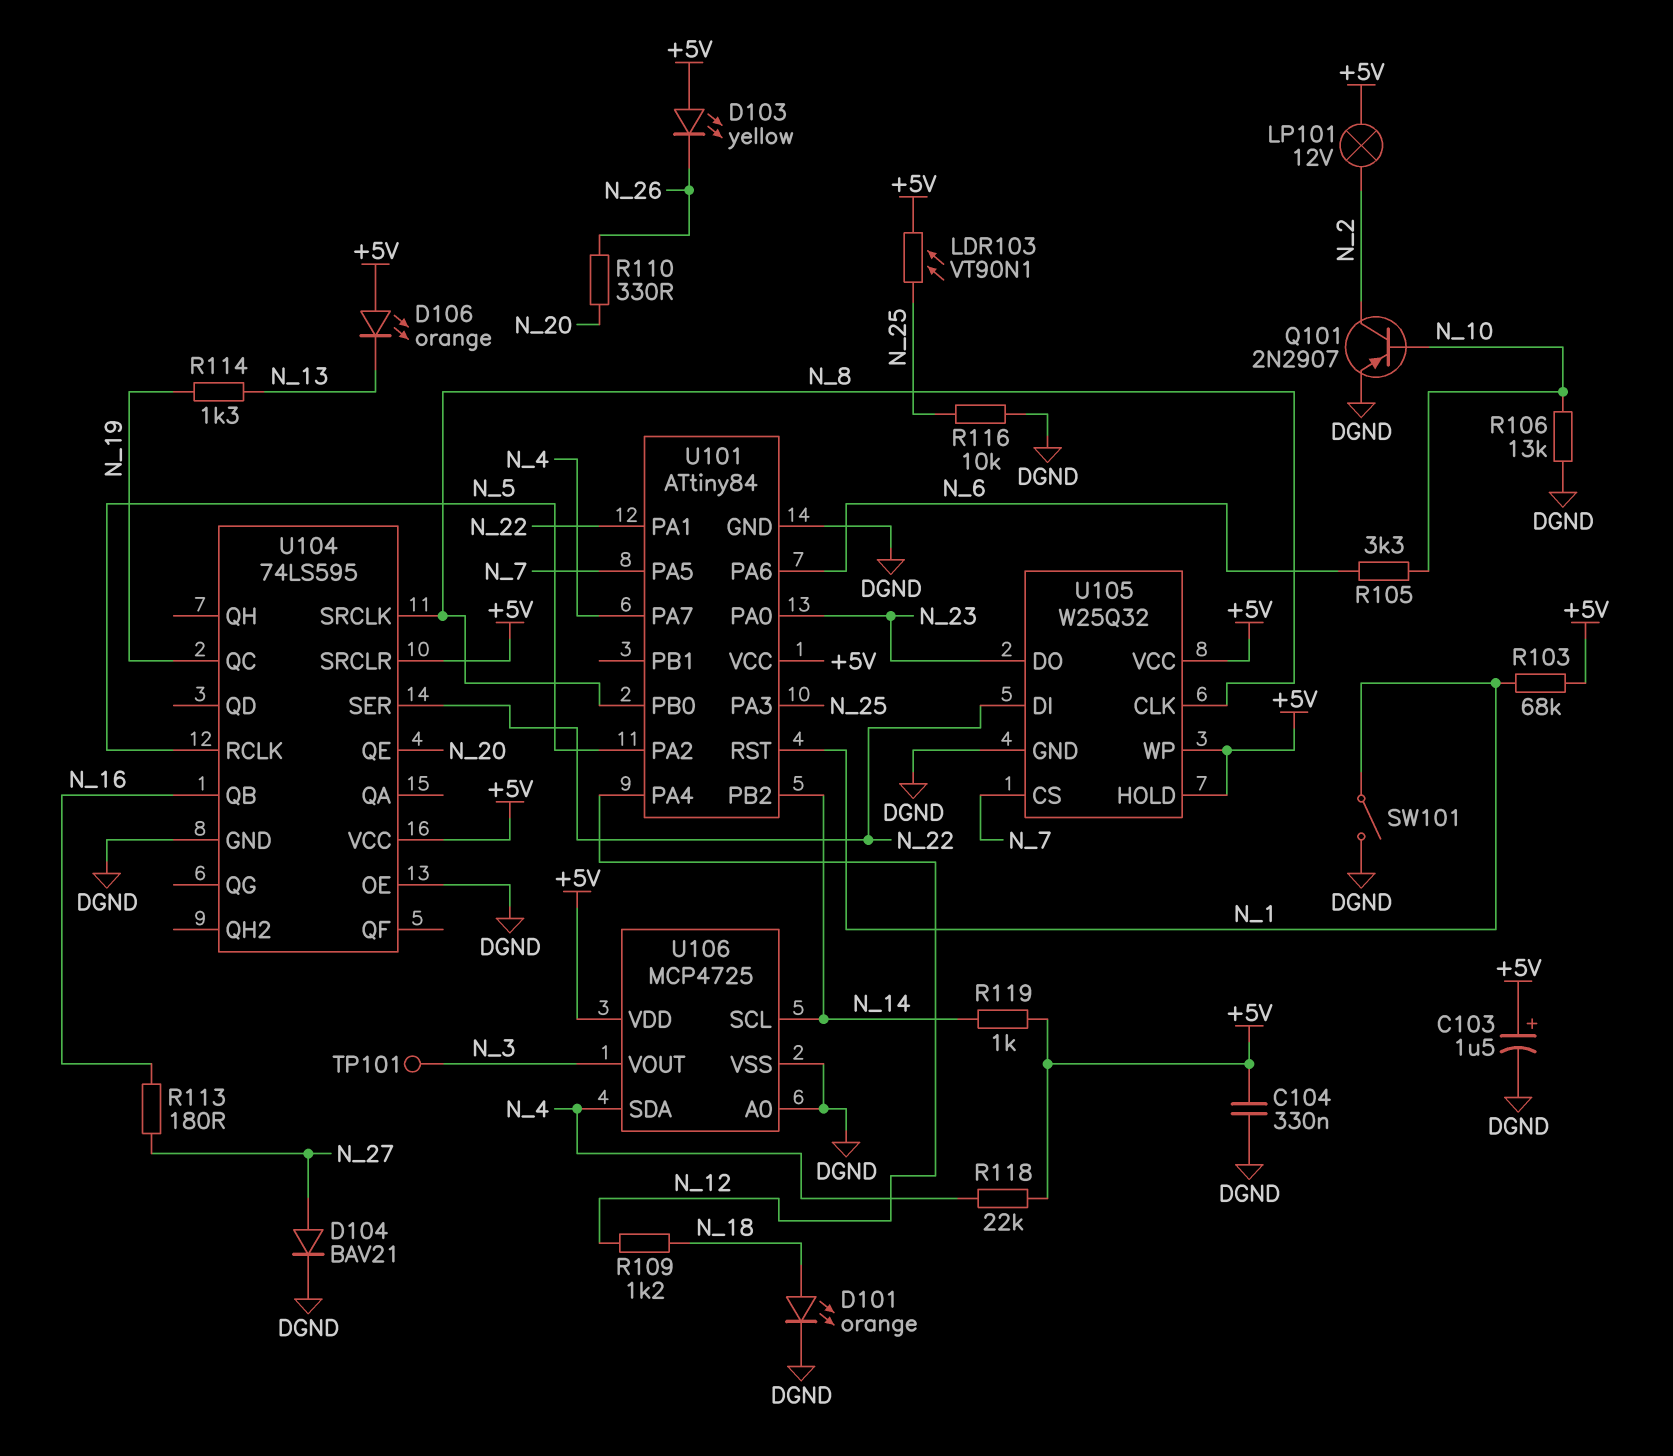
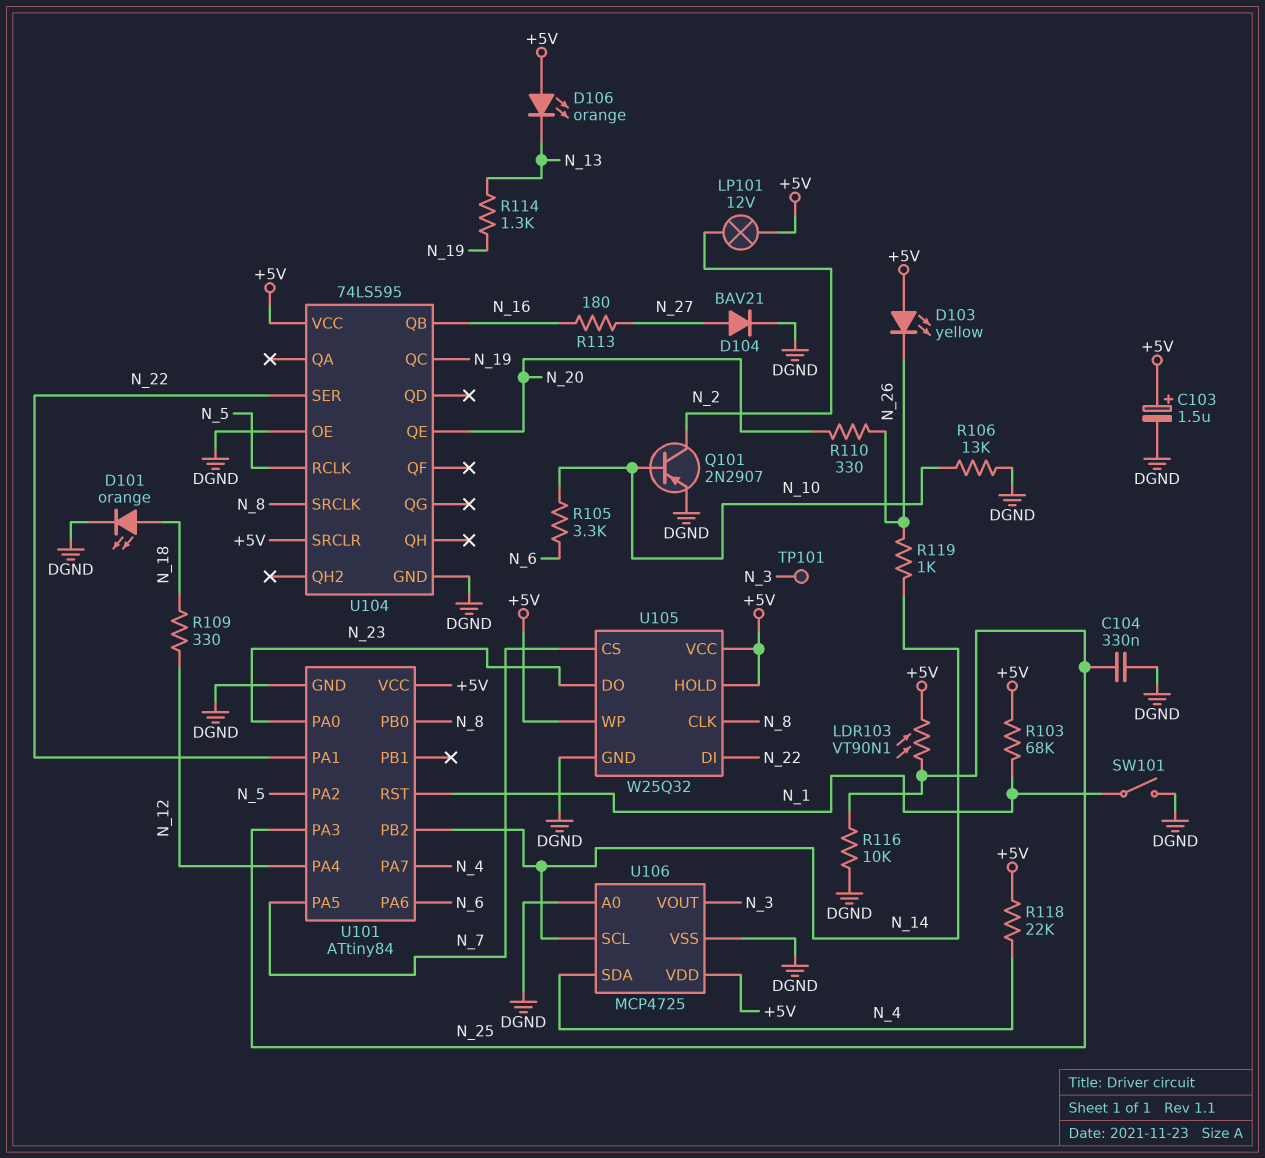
C104: 330nF (+5V, DGND) -> 330nF (DGND, N_25)
R109: 1.2k (N_12, N_18) -> 330 (N_12, N_18)
R119: 1k (+5V, N_14) -> 1k (N_14, N_26)

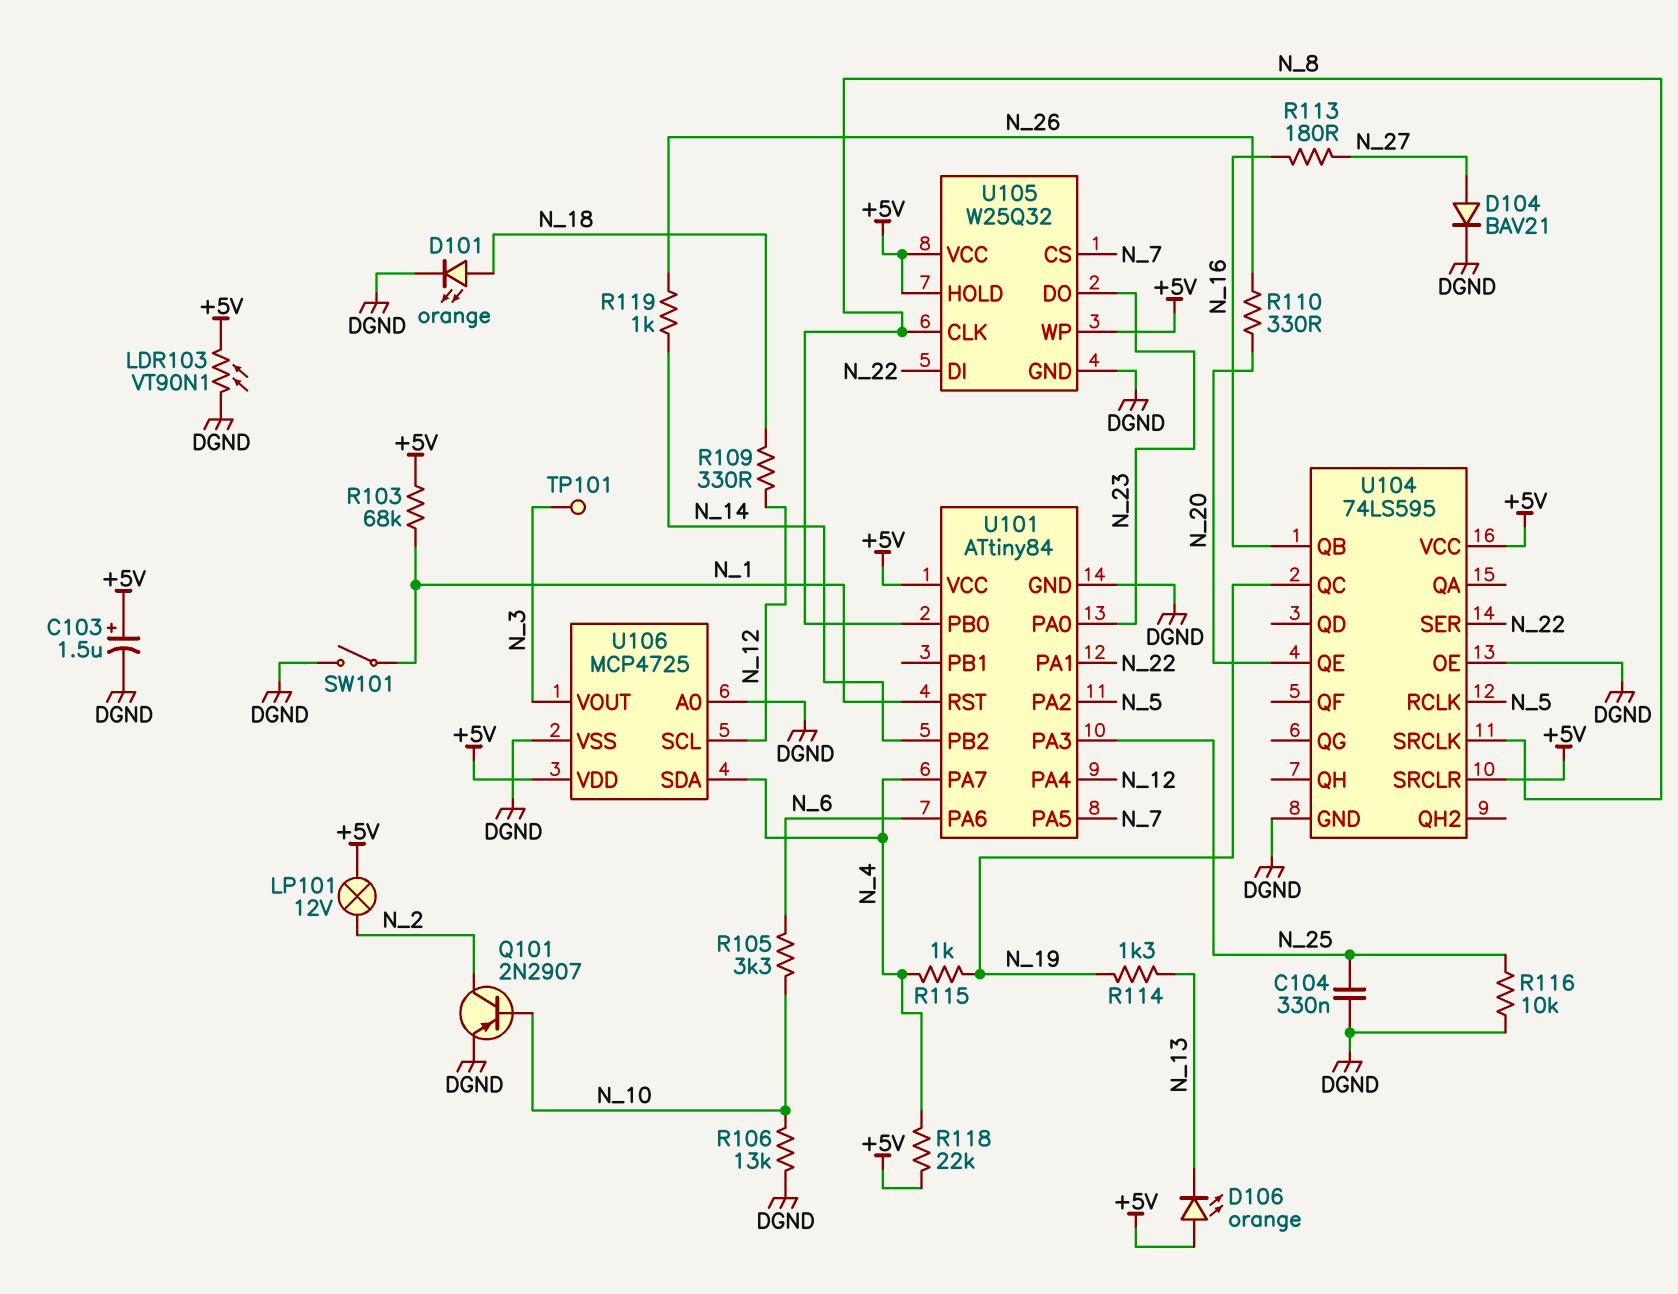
D103: LED yellow (A +5V, K N_26) -> none
LDR103: VT90N1 (+5V, N_25) -> VT90N1 (+5V, DGND)
R115: none -> 1k (N_4, N_19)
U106 pin SCL: N_14 -> N_12

